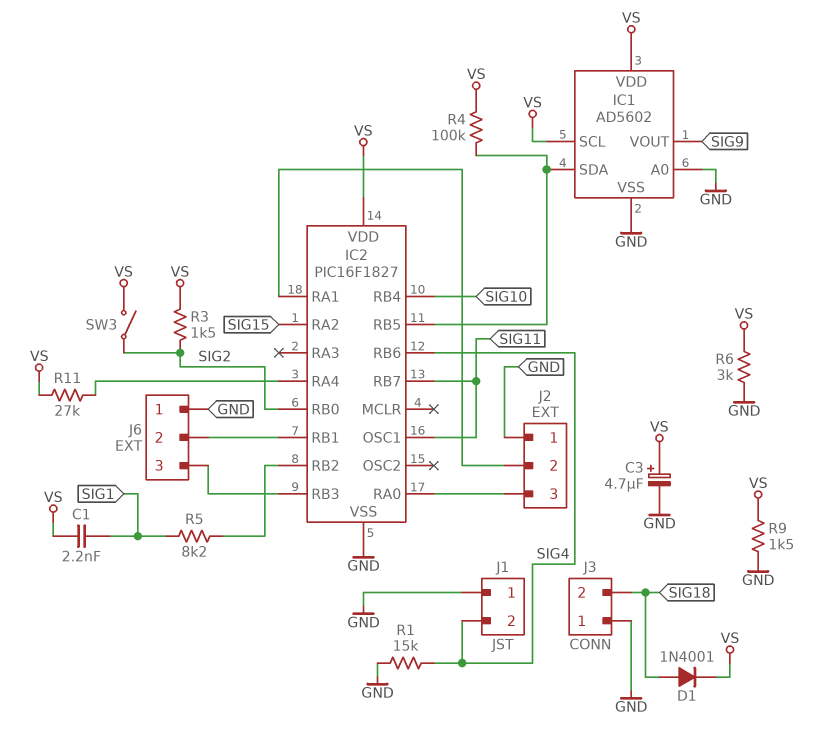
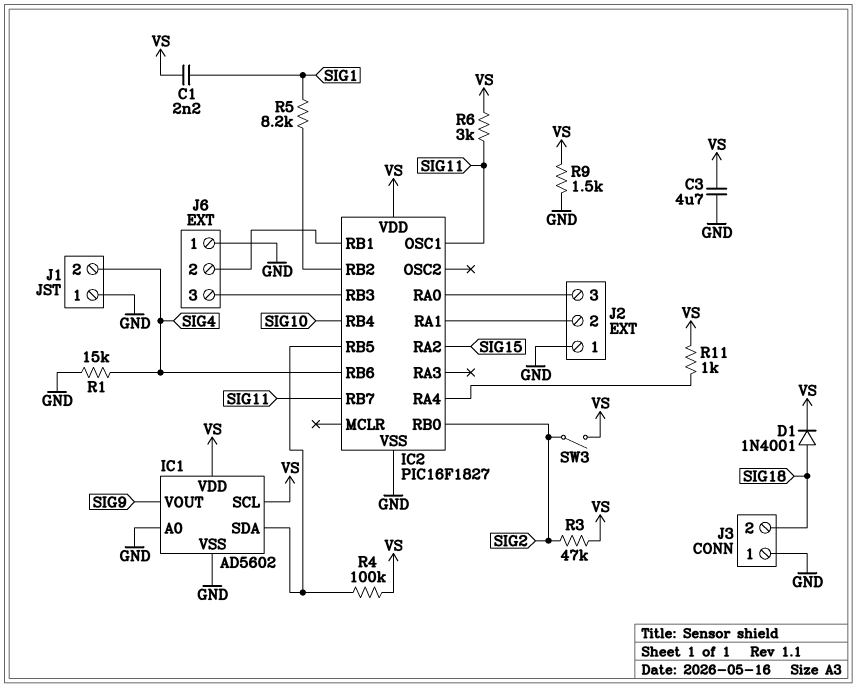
C3: 4.7uF (plus VS, minus GND) -> 4.7uF (GND, VS)
R3: 1.5k (SIG2, VS) -> 47k (SIG2, VS)
R6: 3k (GND, VS) -> 3k (SIG11, VS)
R11: 27k (IC2/RA4, VS) -> 1k (IC2/RA4, VS)

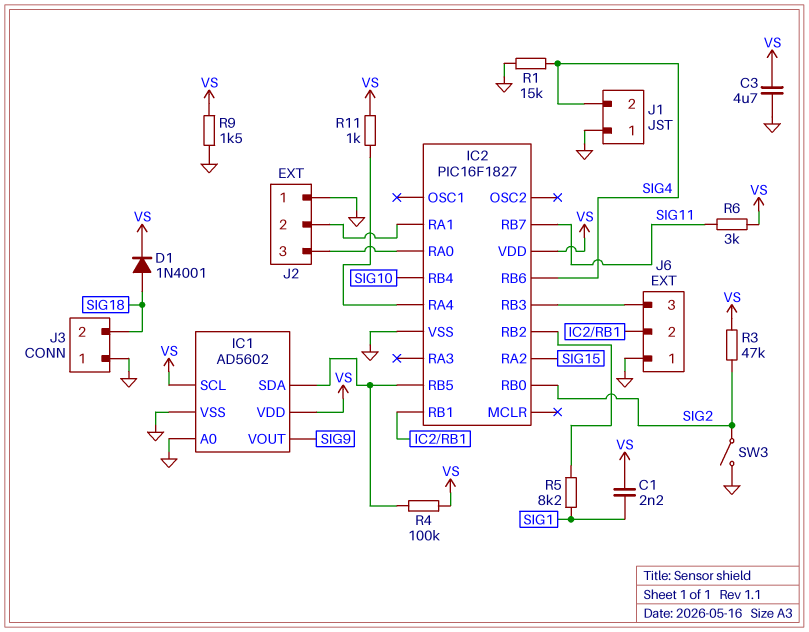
IC2 pin OSC1: SIG11 -> none
SW3: switch (SIG2, VS) -> switch (GND, SIG2)

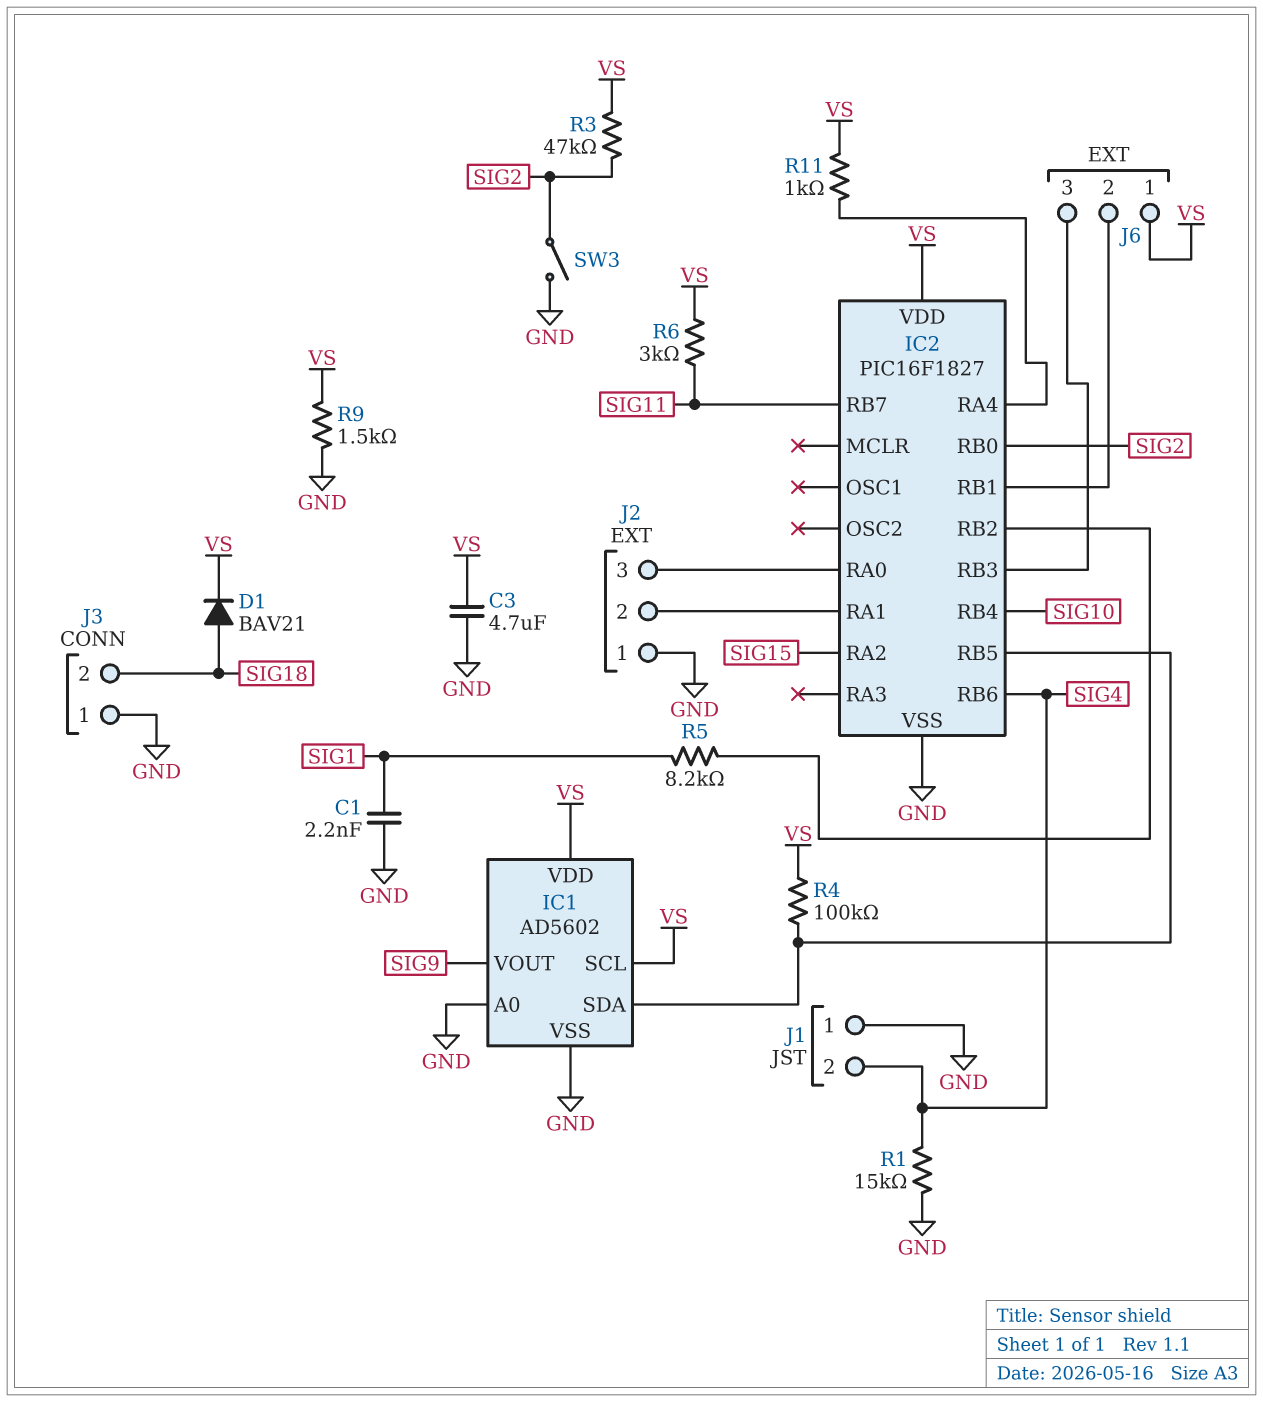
C1: 2.2nF (SIG1, VS) -> 2.2nF (GND, SIG1)
D1: diode 1N4001 (A SIG18, K VS) -> diode BAV21 (A SIG18, K VS)
J6 pin 1: GND -> VS

